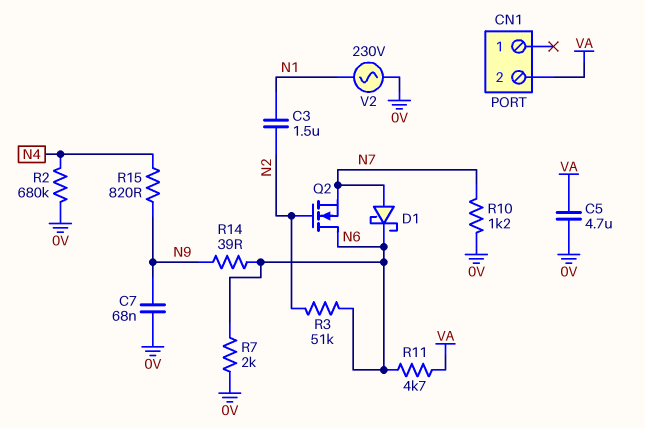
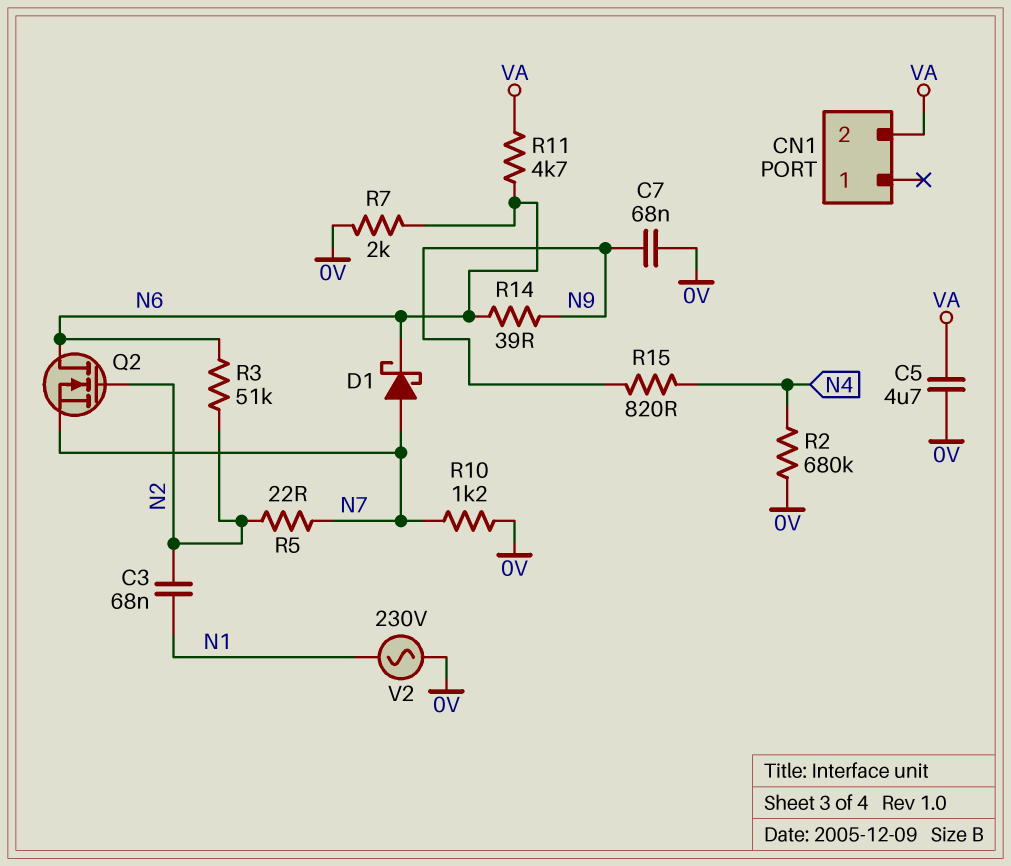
C3: 1.5uF (N1, N2) -> 68nF (N1, N2)
R5: none -> 22 (N2, N7)

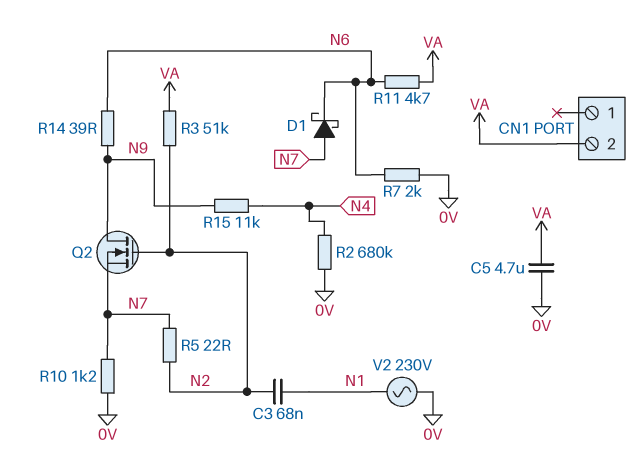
C7: 68nF (0V, N9) -> none
Q2: NMOS (G N2, D N6, S N7) -> NMOS (G N2, D N9, S N7)
R3: 51k (N2, N6) -> 51k (N2, VA)
R15: 820 (N4, N9) -> 11k (N4, N9)

